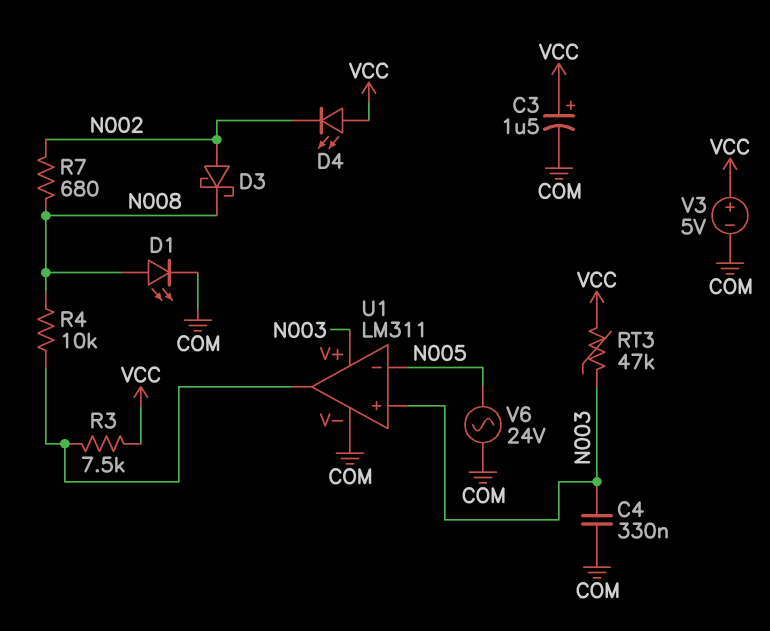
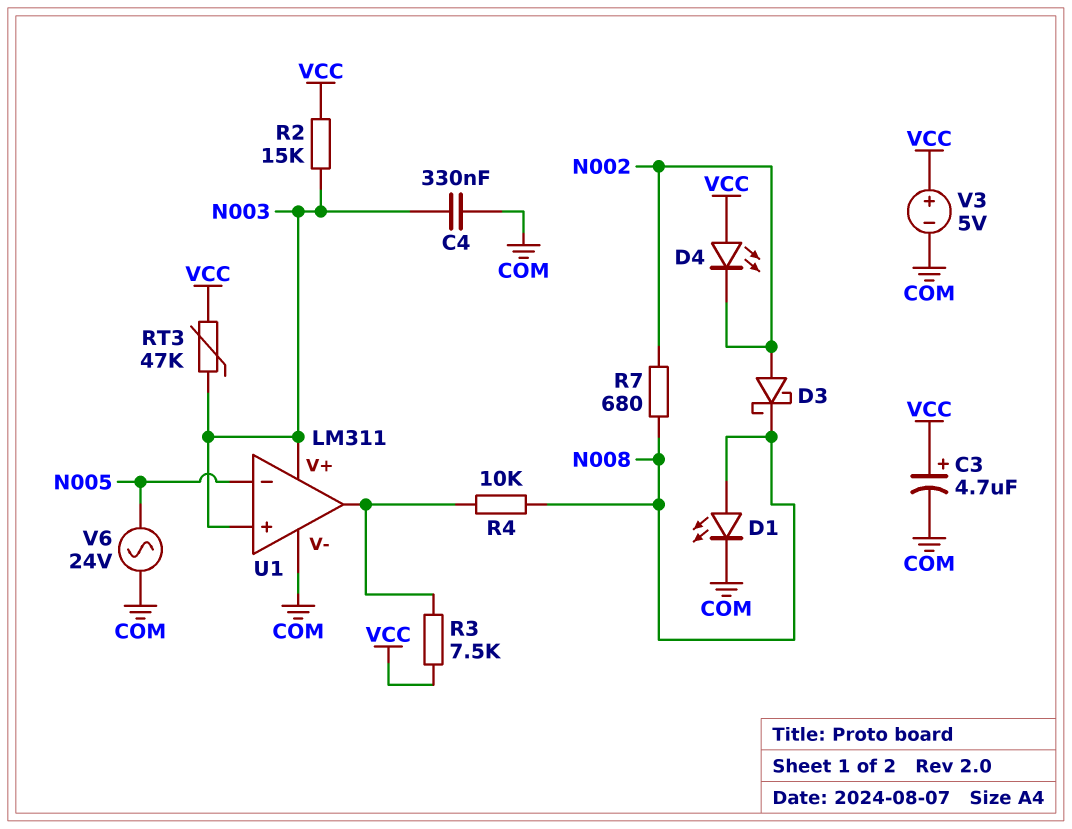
C3: 1.5uF (plus VCC, minus COM) -> 4.7uF (plus VCC, minus COM)
R2: none -> 15k (N003, VCC)

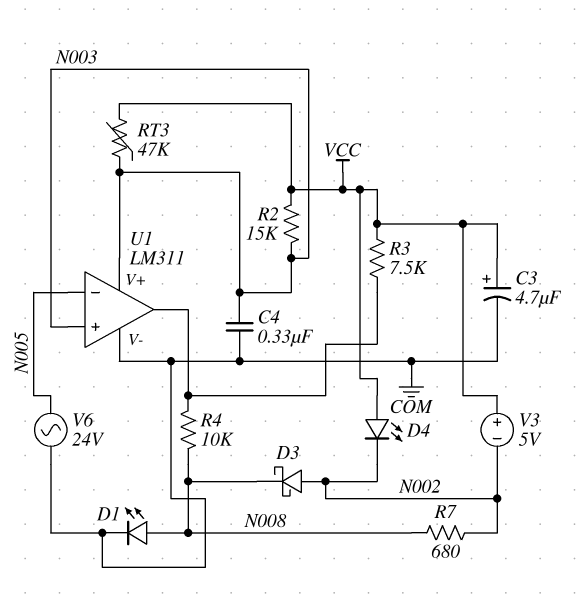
V3: 5V (plus VCC, minus COM) -> 5V (plus VCC, minus N002)

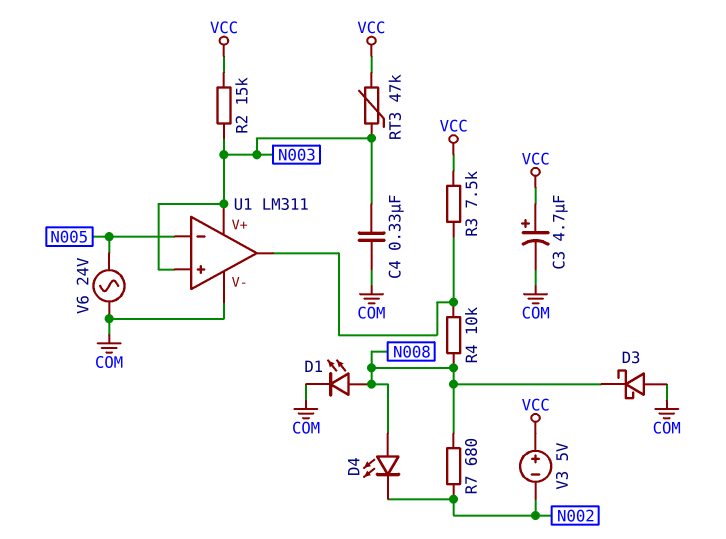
D3: schottky (A N002, K N008) -> schottky (A COM, K N008)
D4: LED (A VCC, K N002) -> LED (A N008, K N002)

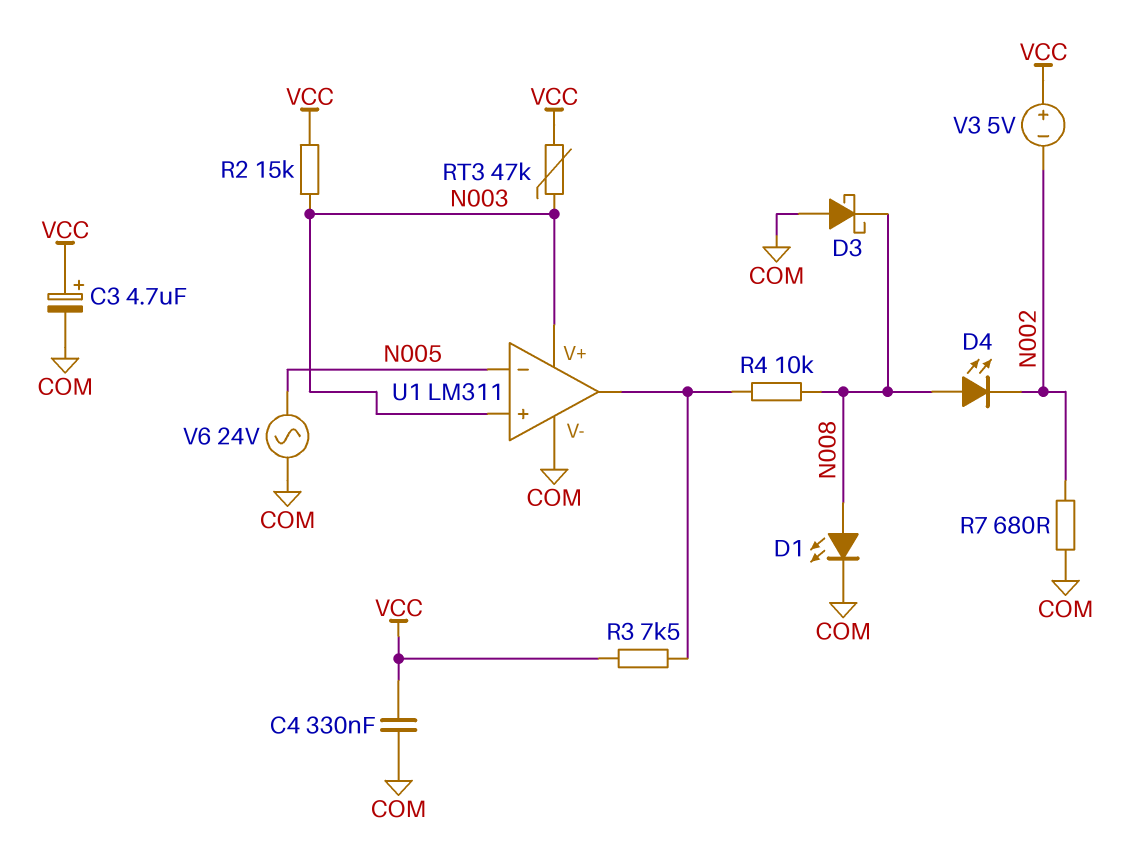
C4: 330nF (COM, N003) -> 330nF (COM, VCC)
R7: 680 (N002, N008) -> 680 (COM, N002)

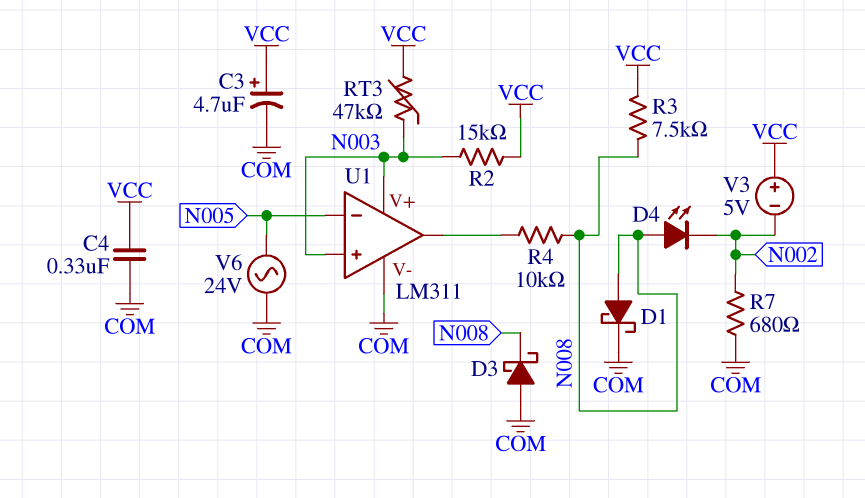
D1: LED (A N008, K COM) -> schottky (A N008, K COM)
R3: 7.5k (U1/out, VCC) -> 7.5k (N008, VCC)

